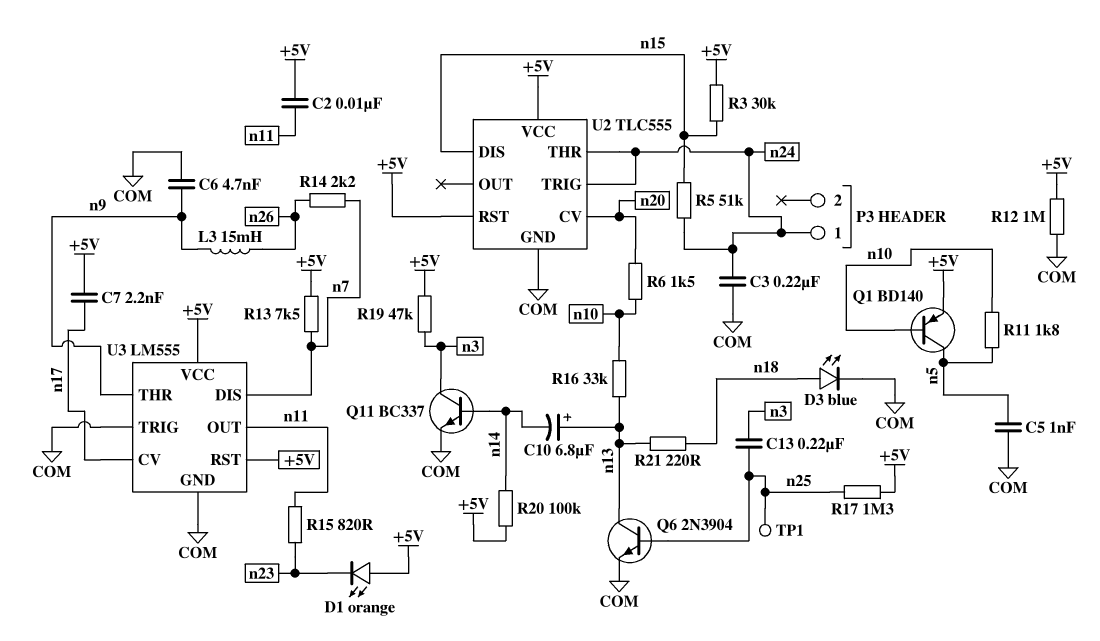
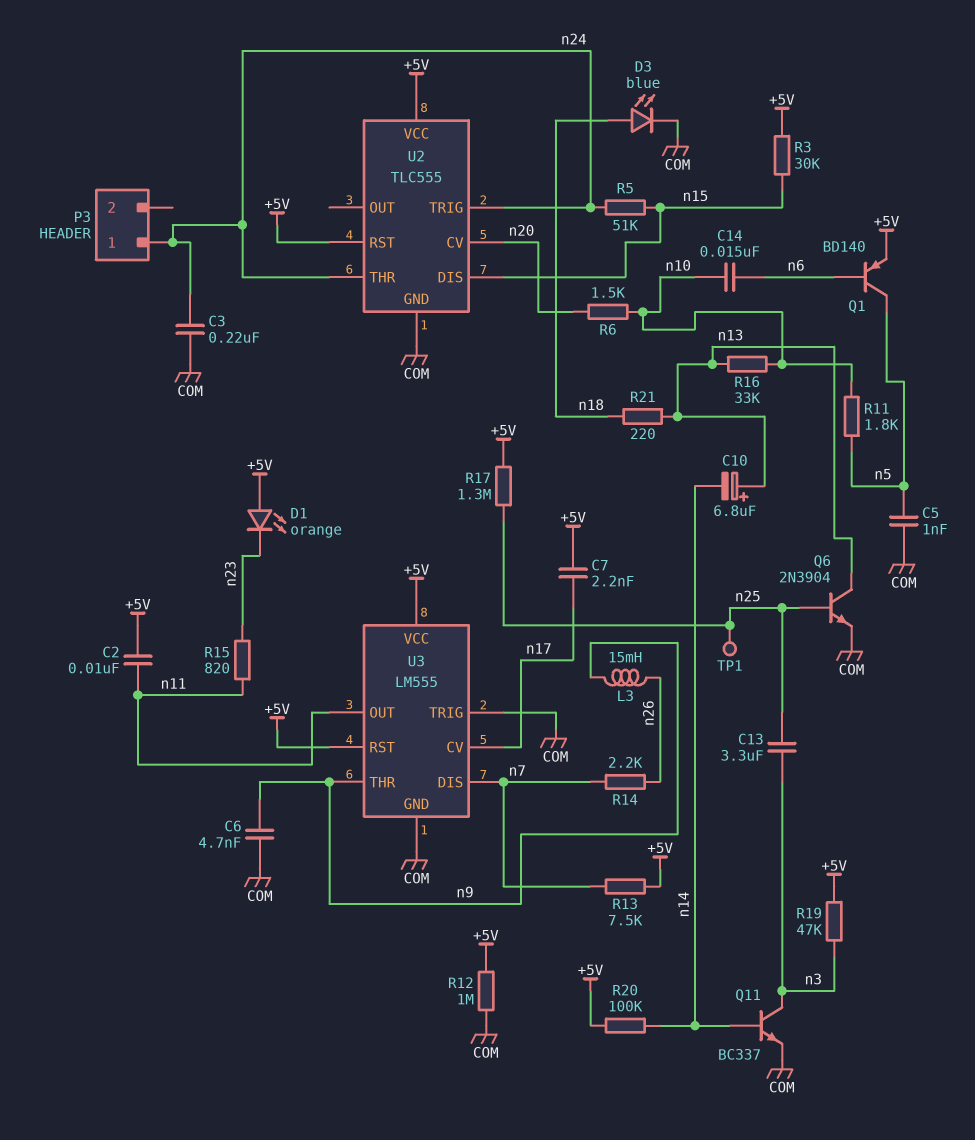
C13: 220nF (n3, n25) -> 3.3uF (n3, n25)
C14: none -> 15nF (n6, n10)
Q1: PNP BD140 (B n10, C n5, E +5V) -> PNP BD140 (B n6, C n5, E +5V)

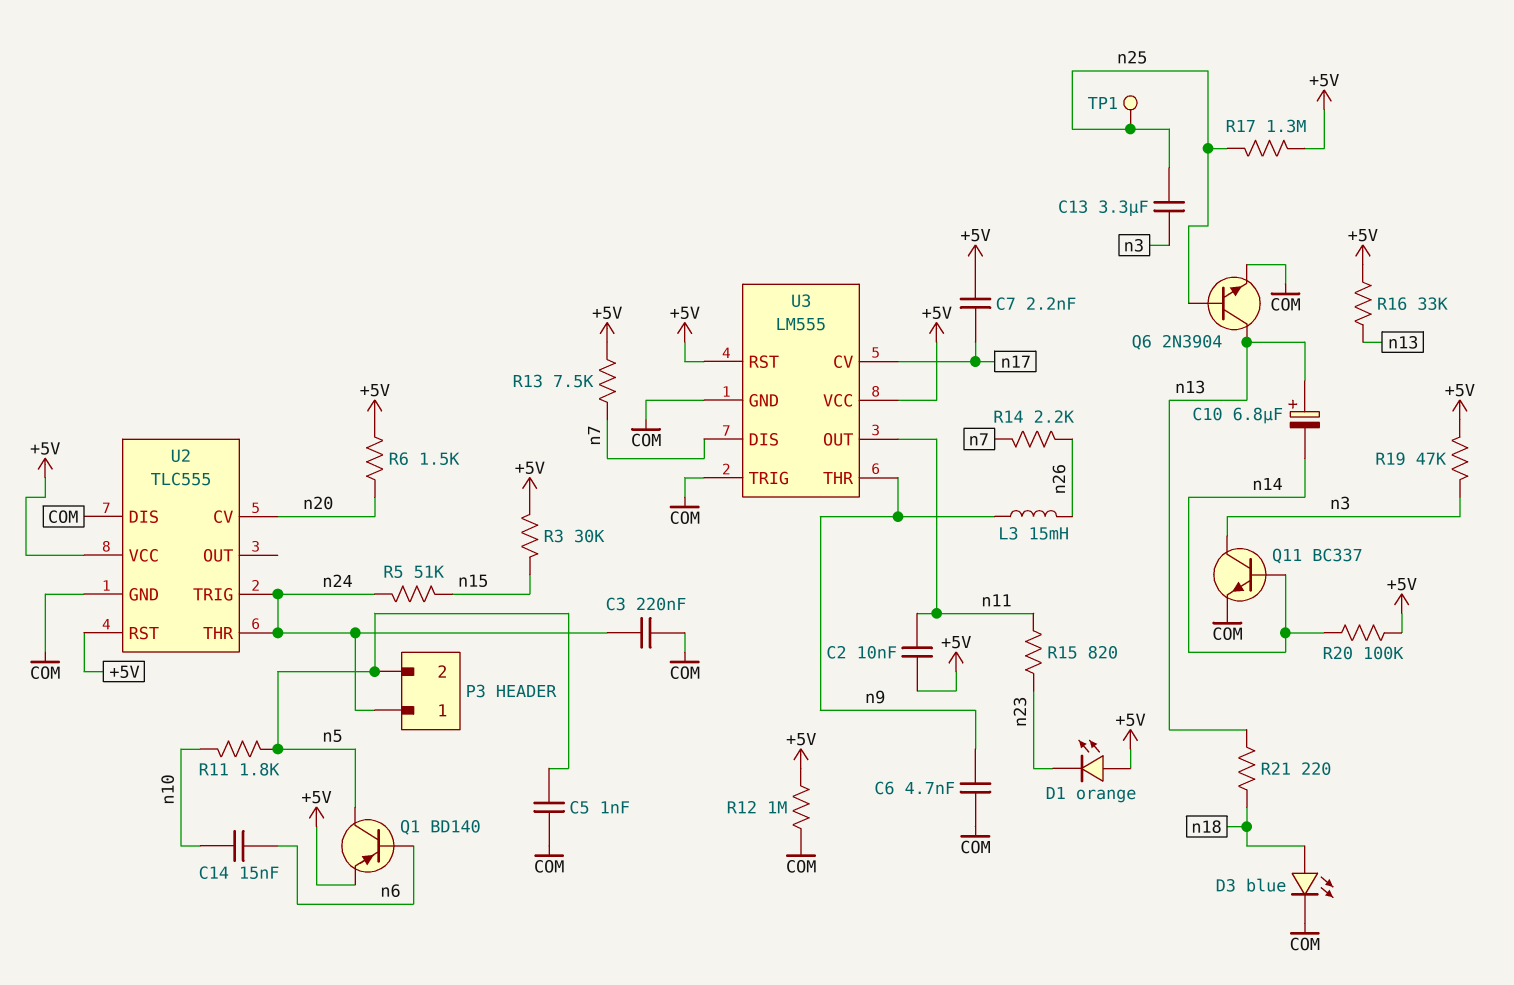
P3 pin 2: none -> n5
R6: 1.5k (n10, n20) -> 1.5k (+5V, n20)
R16: 33k (n10, n13) -> 33k (+5V, n13)
U2 pin DIS: n15 -> COM

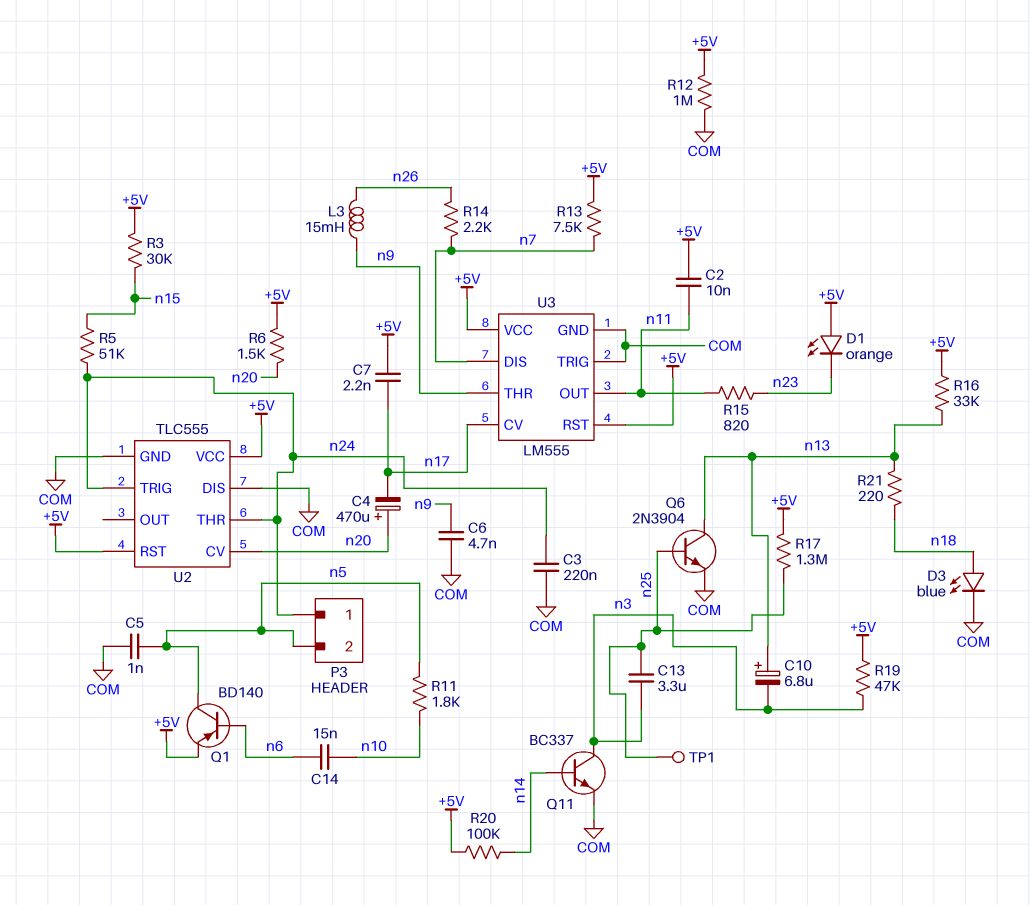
C4: none -> 470uF (plus n20, minus n17)
C10: 6.8uF (plus n13, minus n14) -> 6.8uF (plus n13, minus n3)

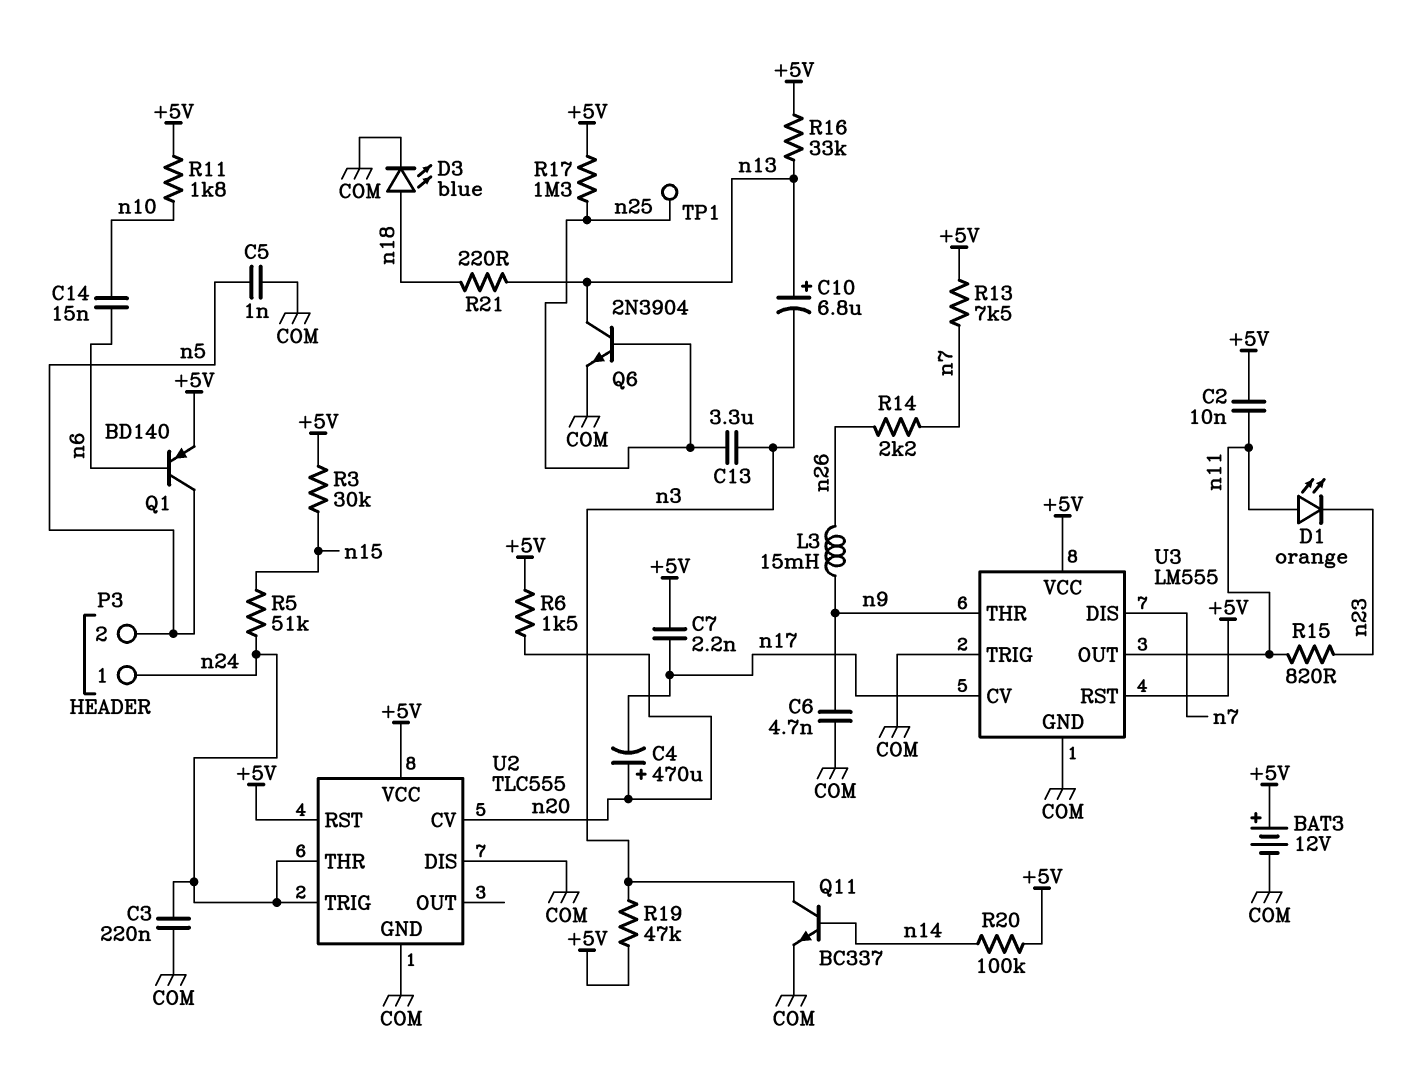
BAT3: none -> 12V (plus +5V, minus COM)
D1: LED orange (A +5V, K n23) -> LED orange (A n11, K n23)
R11: 1.8k (n5, n10) -> 1.8k (+5V, n10)
R12: 1M (+5V, COM) -> none

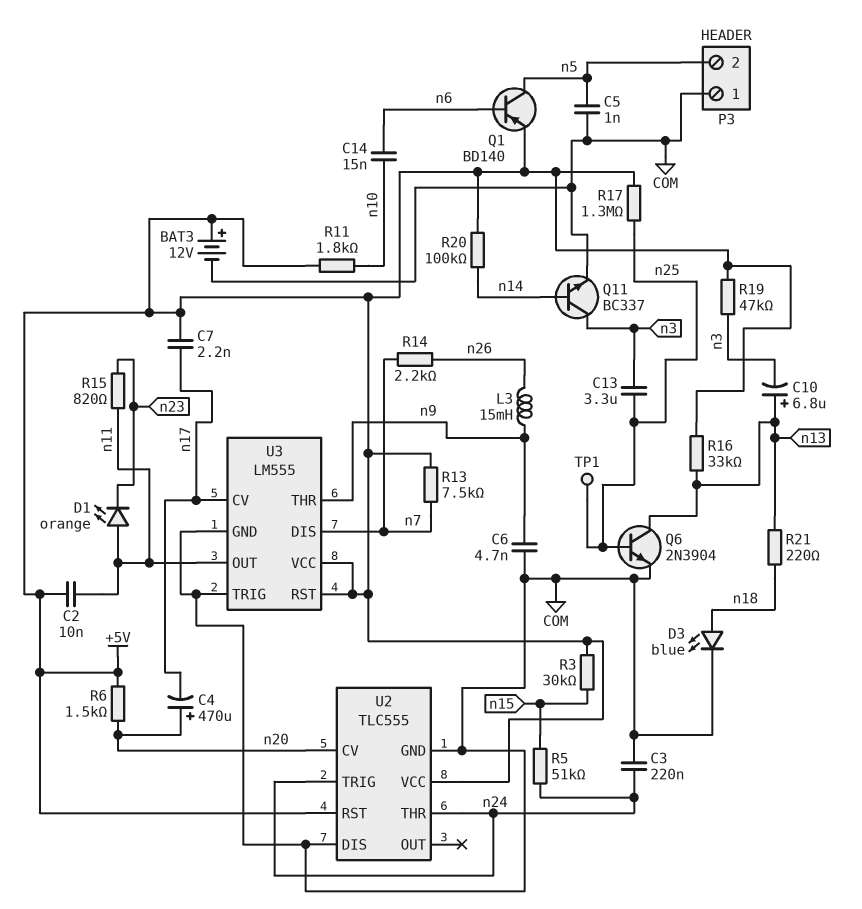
P3 pin 1: n24 -> COM

